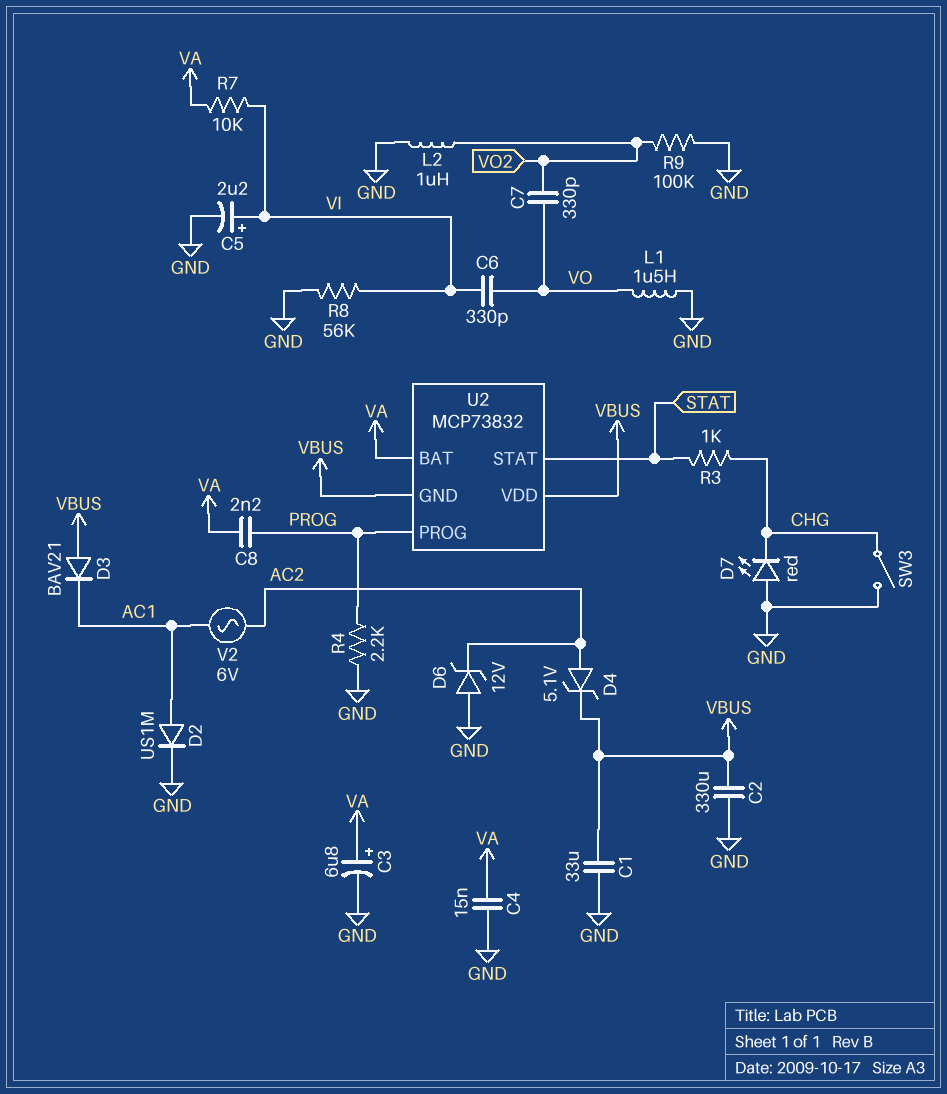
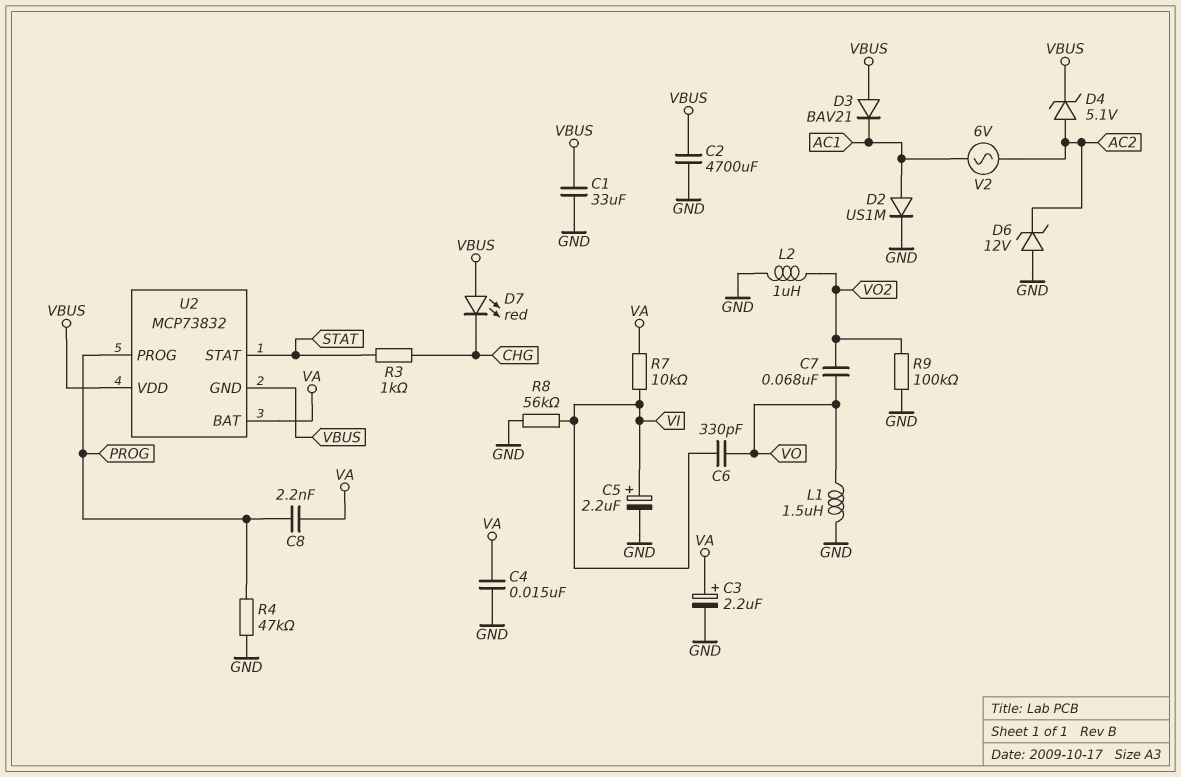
C2: 330uF (GND, VBUS) -> 4700uF (GND, VBUS)
C3: 6.8uF (plus VA, minus GND) -> 2.2uF (plus VA, minus GND)
C7: 330pF (VO, VO2) -> 68nF (VO, VO2)
D7: LED red (A GND, K CHG) -> LED red (A VBUS, K CHG)
R4: 2.2k (GND, PROG) -> 47k (GND, PROG)
SW3: switch (CHG, GND) -> none

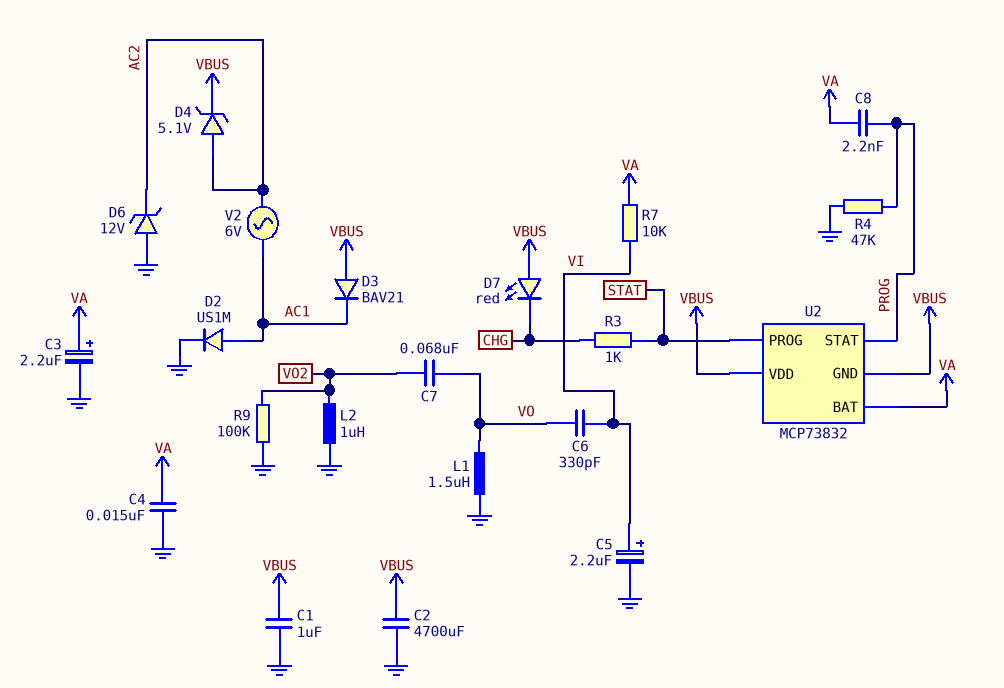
C1: 33uF (GND, VBUS) -> 1uF (GND, VBUS)
R8: 56k (GND, VI) -> none
U2 pin PROG: PROG -> STAT
U2 pin STAT: STAT -> PROG

